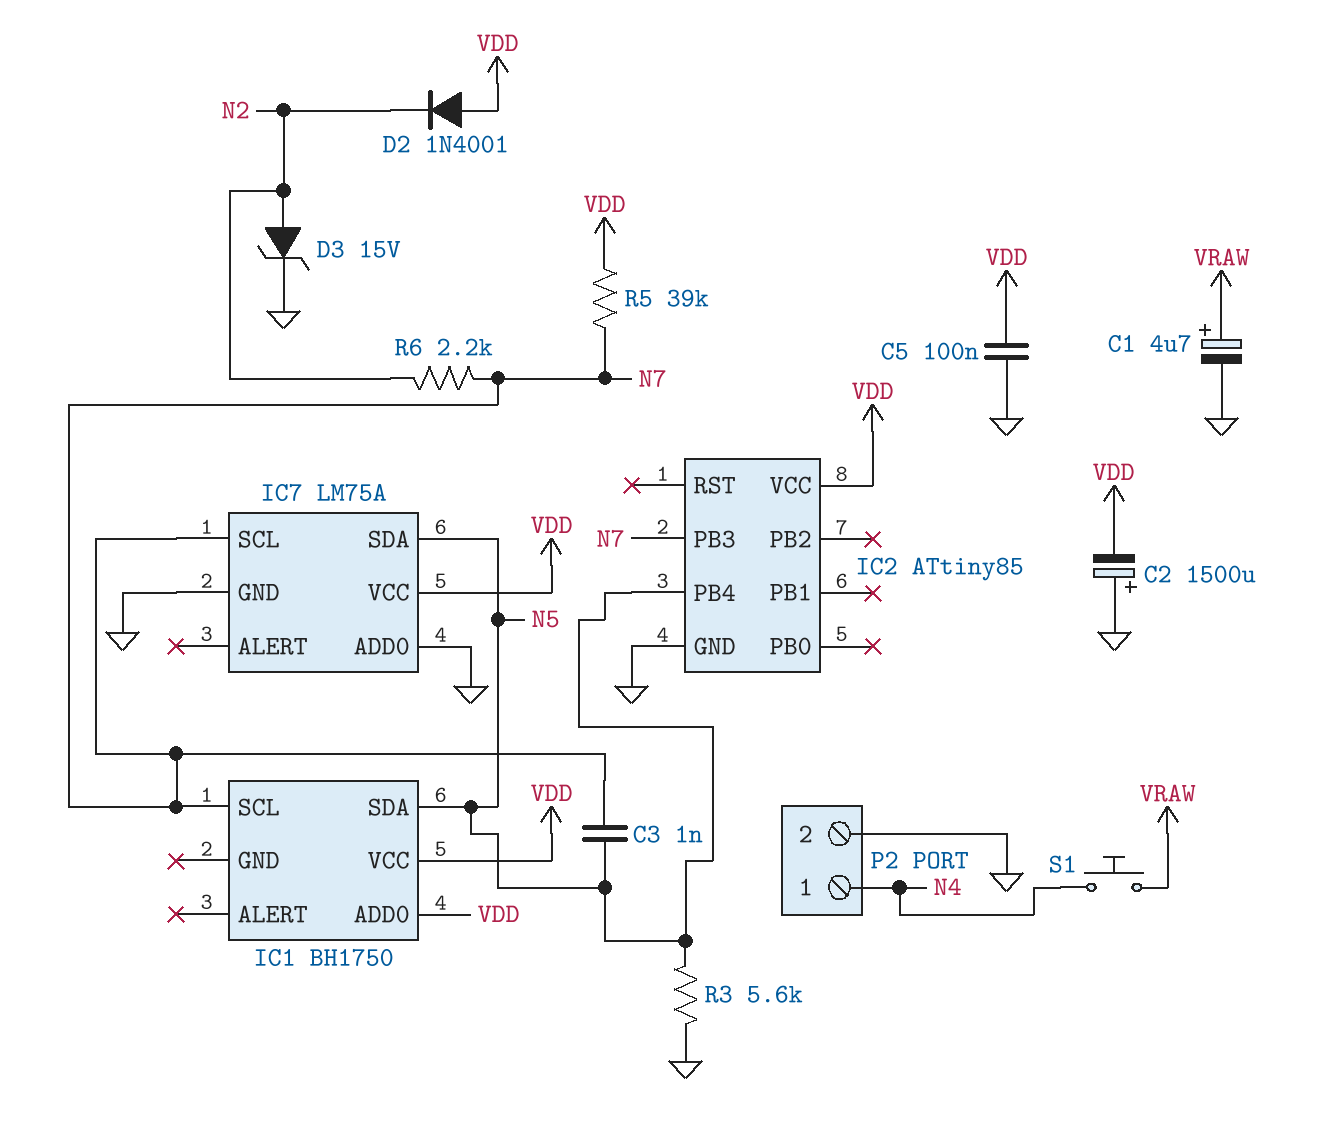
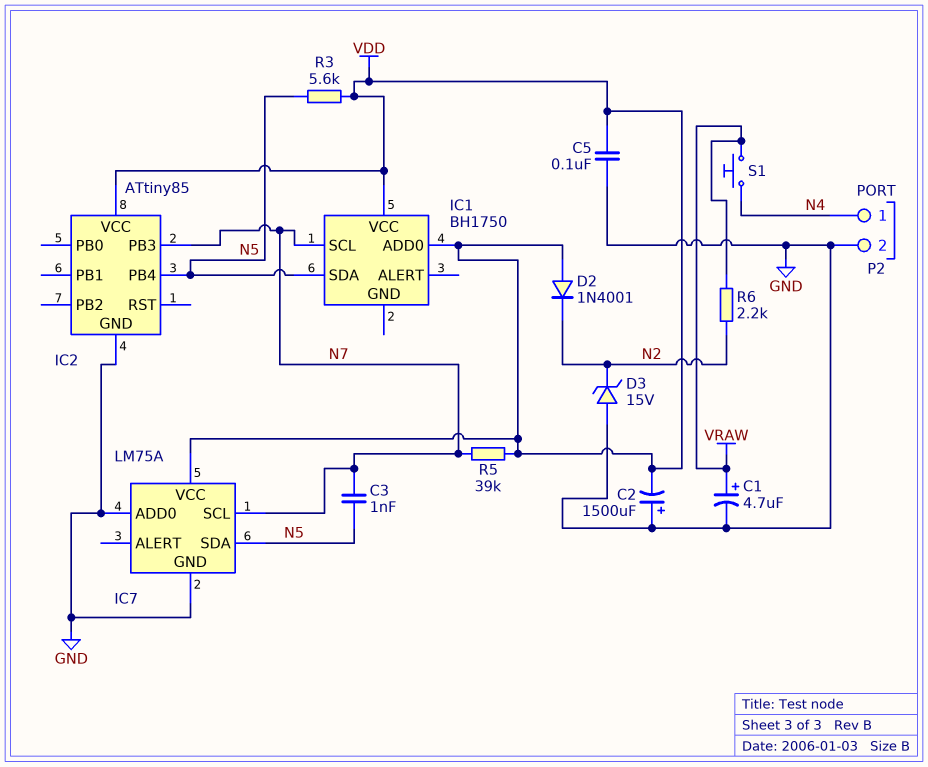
D3: zener 15V (A N2, K GND) -> zener 15V (A GND, K N2)
R3: 5.6k (GND, N5) -> 5.6k (N5, VDD)
R6: 2.2k (N2, N7) -> 2.2k (N2, VRAW)

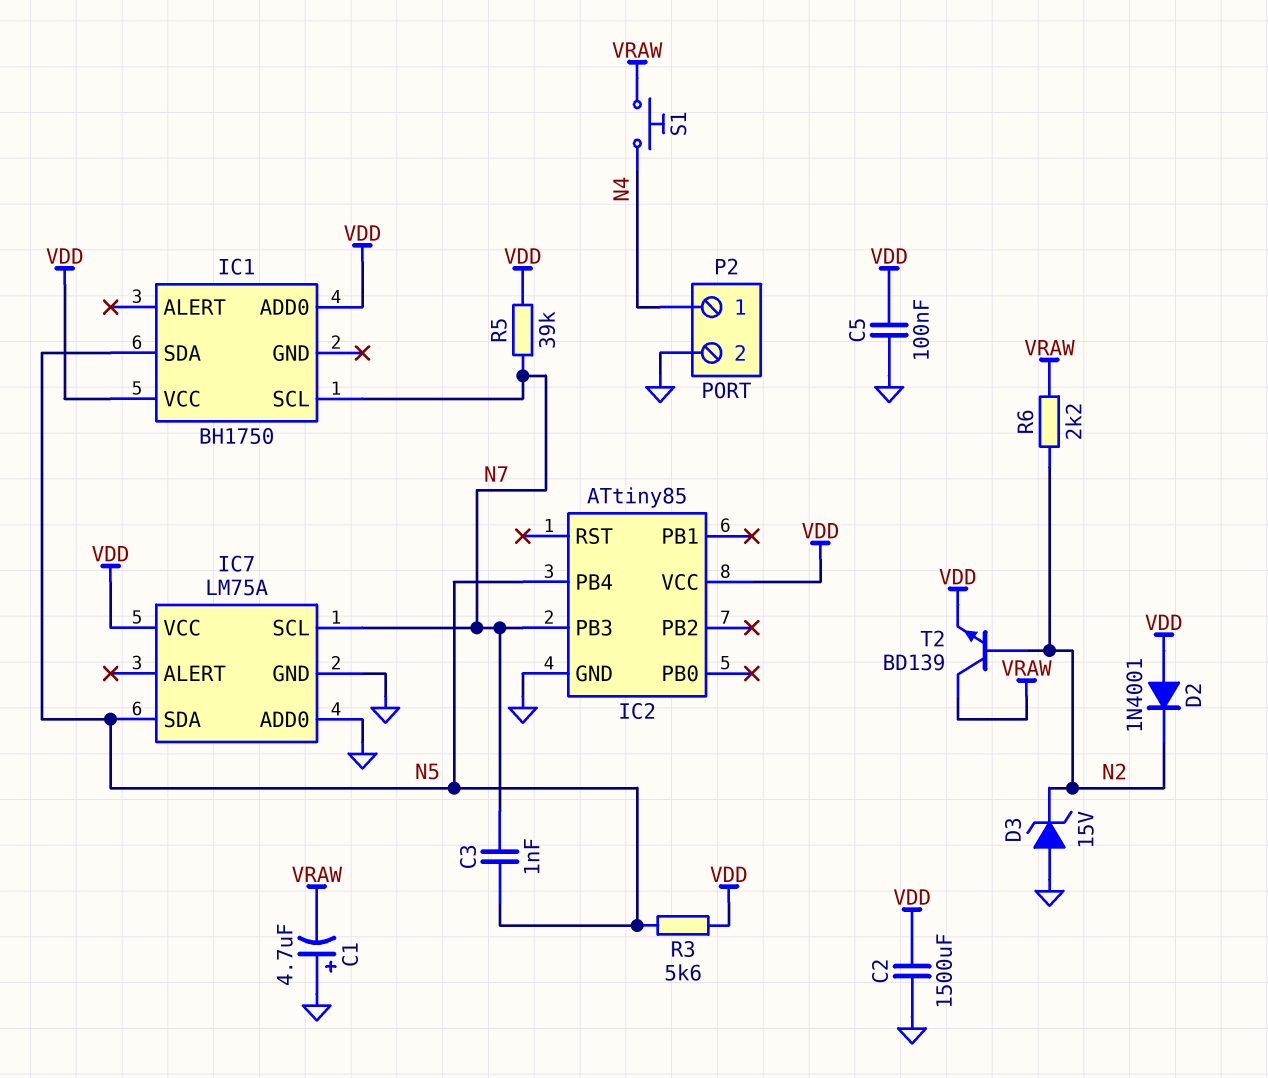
C1: 4.7uF (plus VRAW, minus GND) -> 4.7uF (plus GND, minus VRAW)
C2: 1500uF (plus GND, minus VDD) -> 1500uF (GND, VDD)
T2: none -> NPN BD139 (B N2, C VRAW, E VDD)

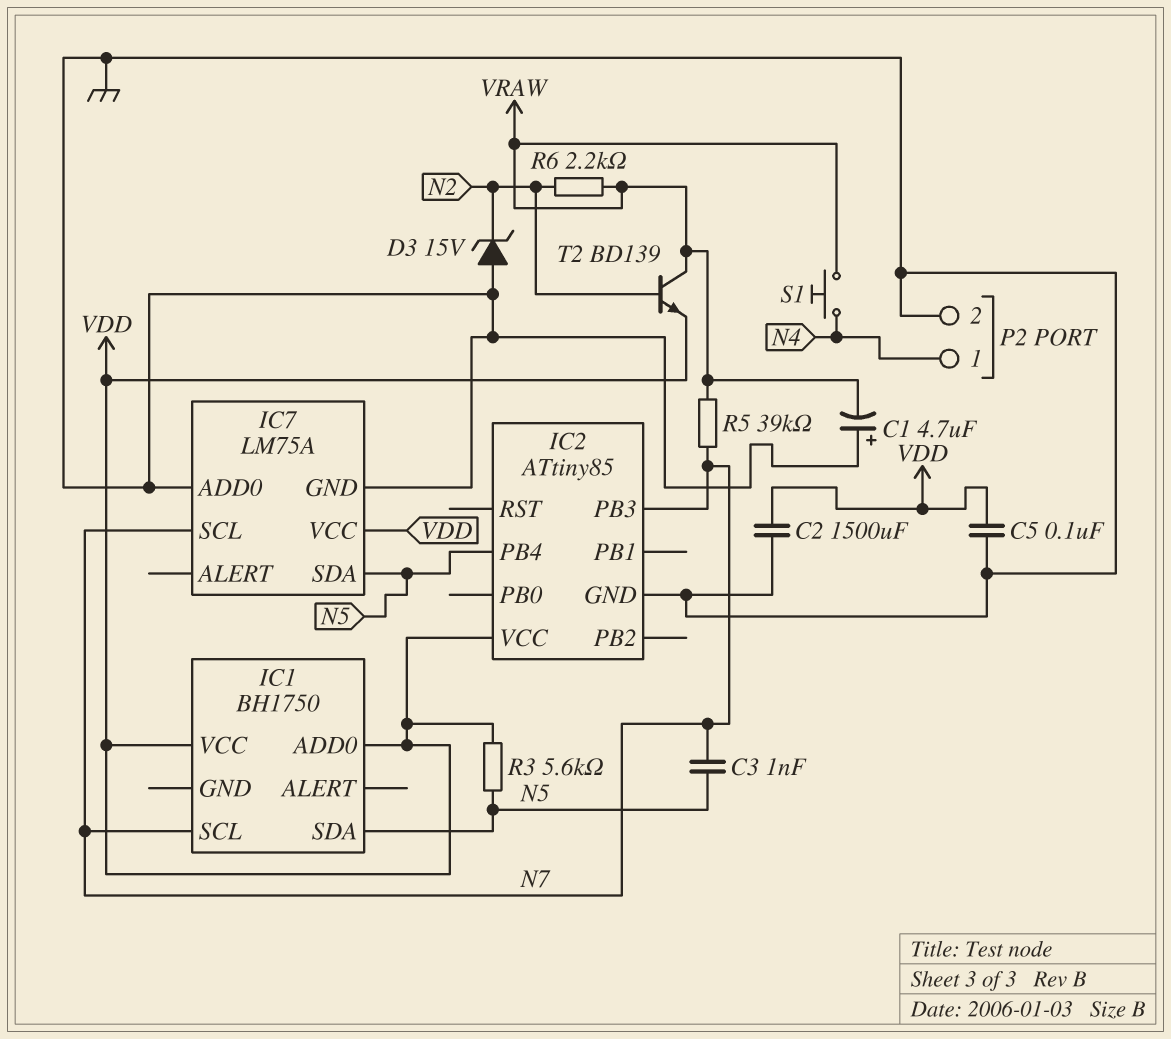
D2: diode 1N4001 (A VDD, K N2) -> none
R5: 39k (N7, VDD) -> 39k (N7, VRAW)

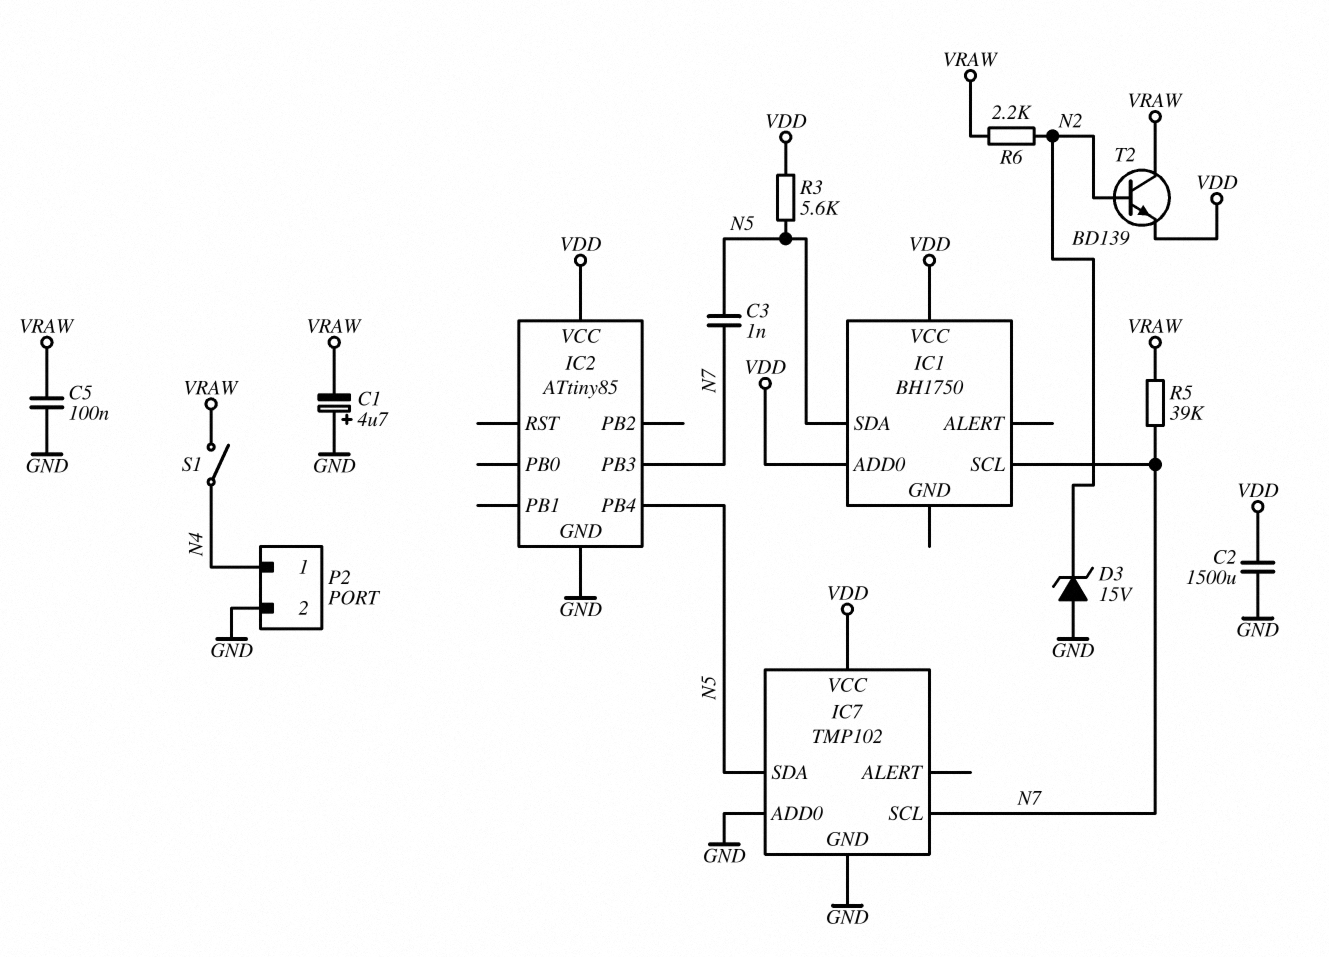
C5: 100nF (GND, VDD) -> 100nF (GND, VRAW)
IC7: LM75A -> TMP102
S1: button (N4, VRAW) -> switch (N4, VRAW)

